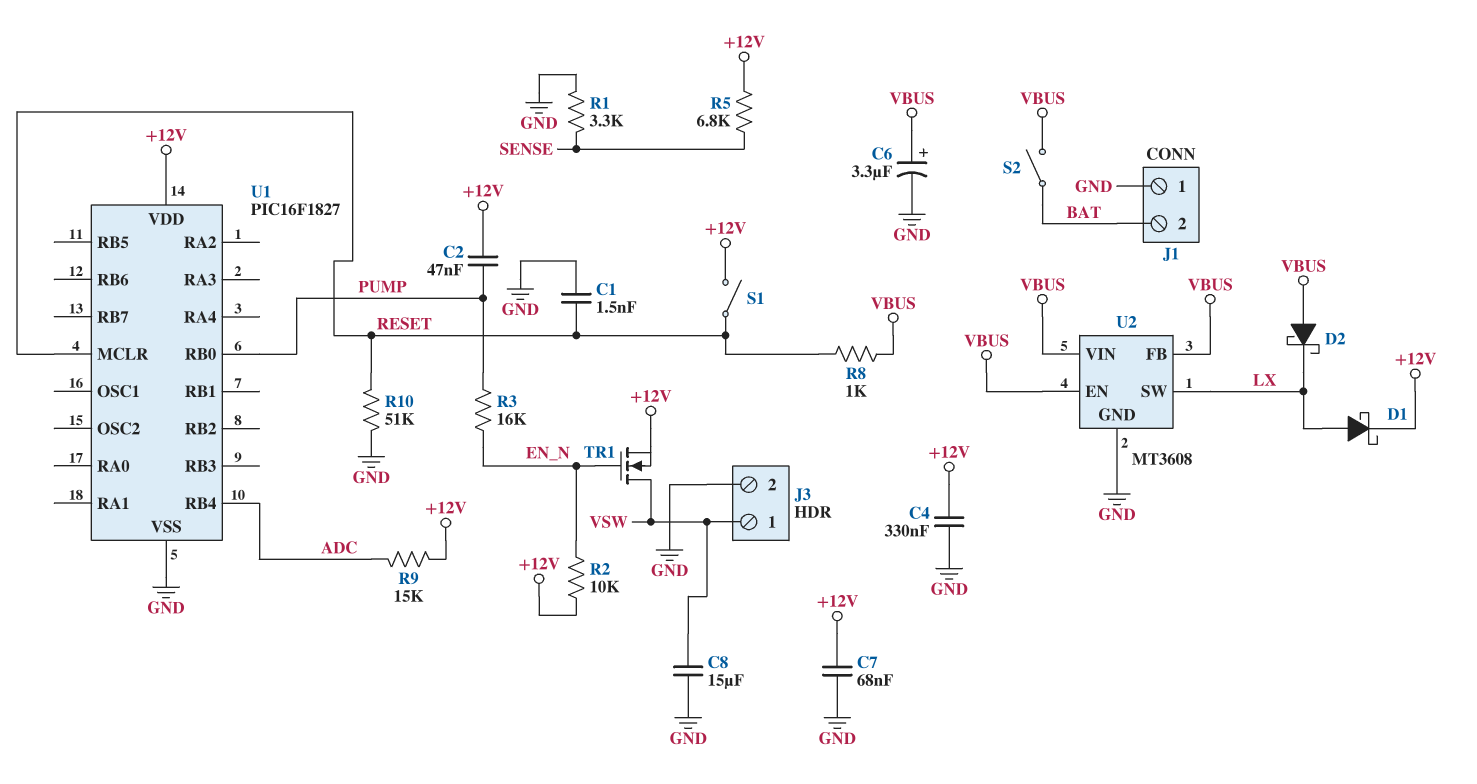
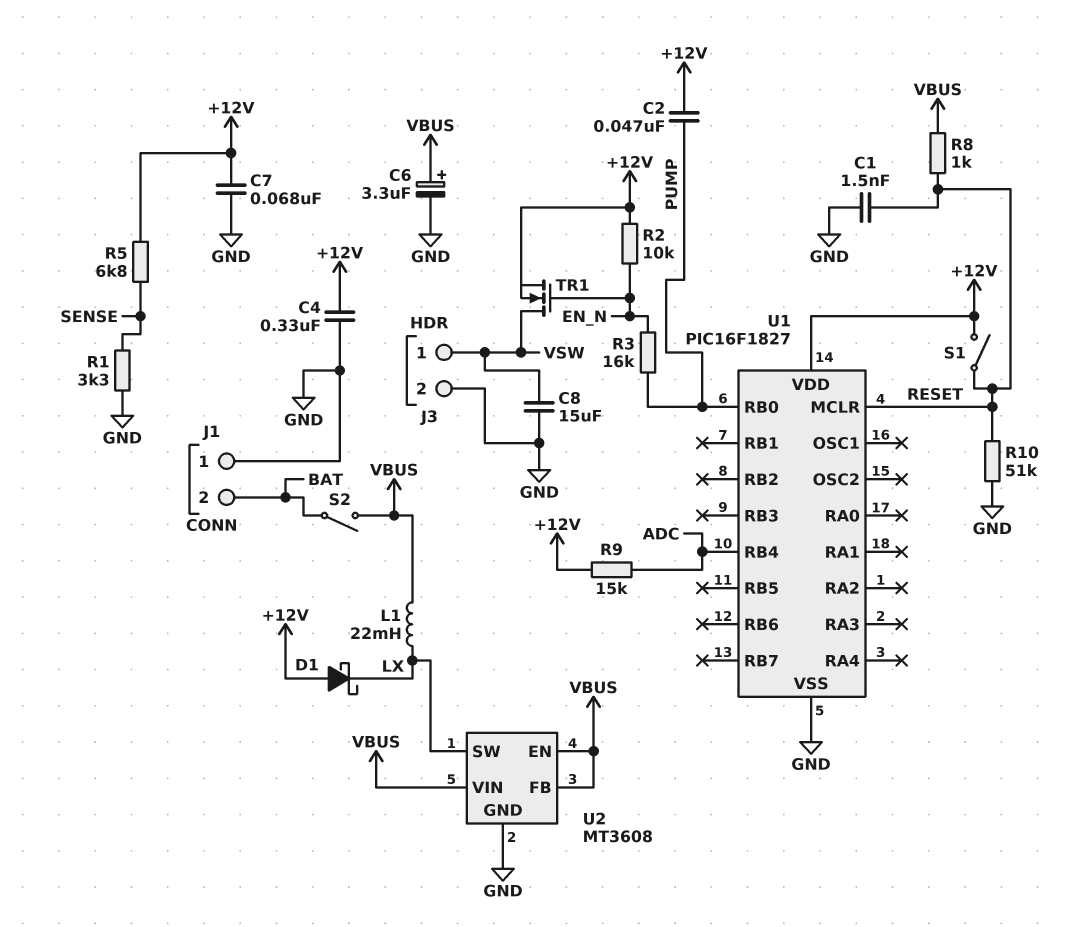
D1: schottky (A LX, K +12V) -> schottky (A +12V, K LX)
D2: schottky (A VBUS, K LX) -> none
L1: none -> 22mH (LX, VBUS)

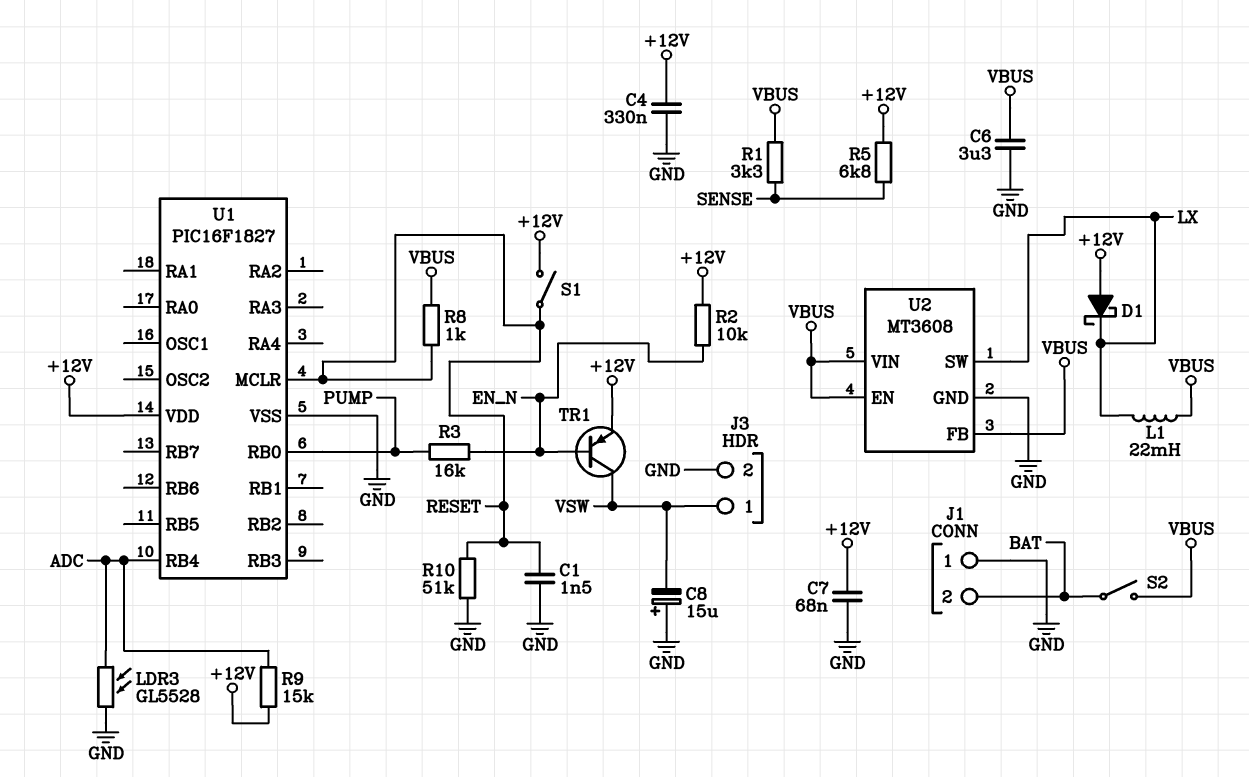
C2: 47nF (+12V, PUMP) -> none
C6: 3.3uF (plus VBUS, minus GND) -> 3.3uF (GND, VBUS)
C8: 15uF (GND, VSW) -> 15uF (plus GND, minus VSW)
LDR3: none -> GL5528 (ADC, GND)
R1: 3.3k (GND, SENSE) -> 3.3k (SENSE, VBUS)
TR1: NMOS (G EN_N, D VSW, S +12V) -> PNP (B EN_N, C VSW, E +12V)

